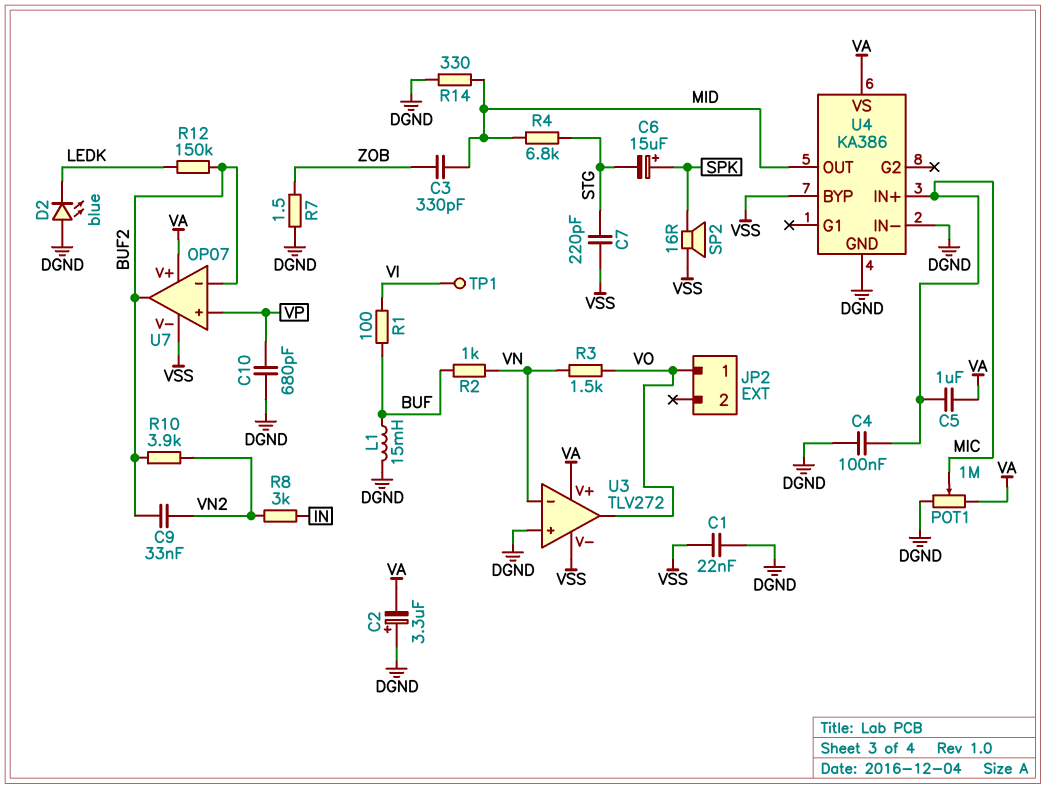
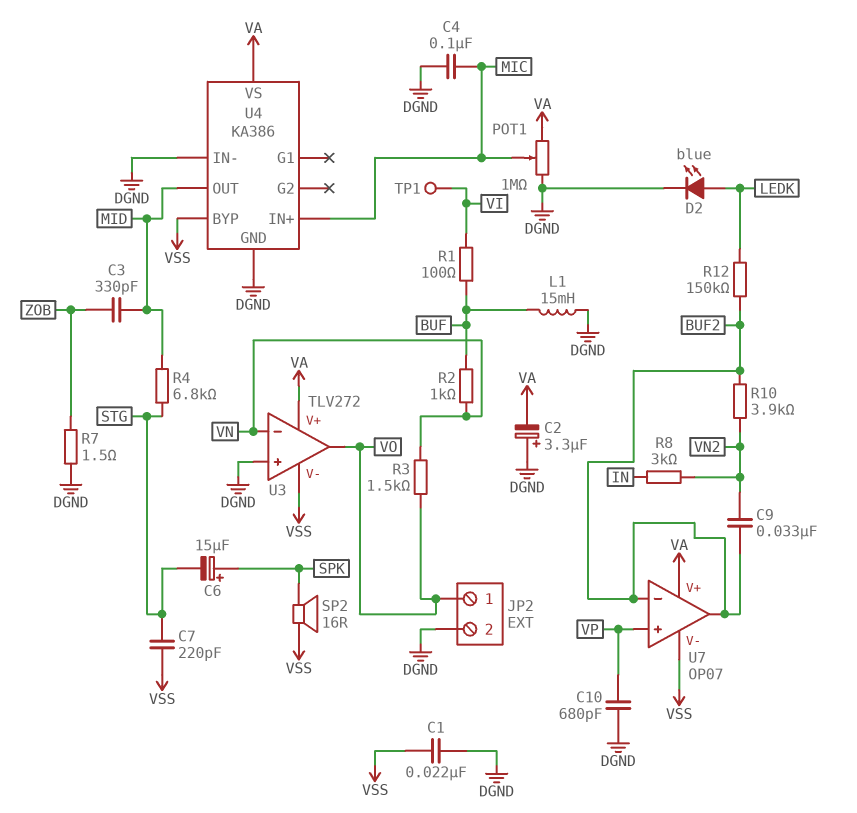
C5: 1uF (MIC, VA) -> none
D2: LED blue (A DGND, K LEDK) -> LED blue (A LEDK, K DGND)
JP2 pin 2: none -> DGND
R14: 330 (DGND, MID) -> none

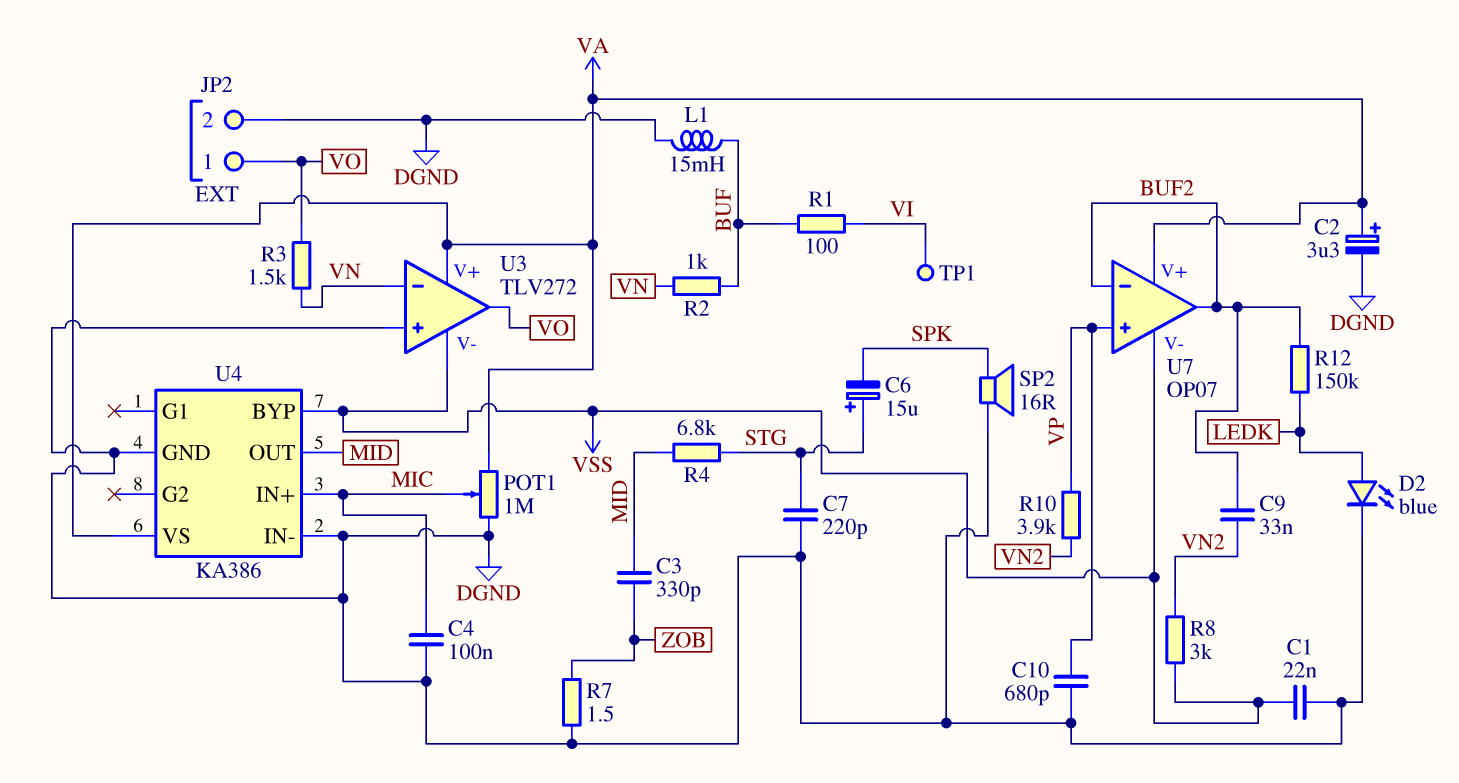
C2: 3.3uF (plus DGND, minus VA) -> 3.3uF (plus VA, minus DGND)
C6: 15uF (plus SPK, minus STG) -> 15uF (plus STG, minus SPK)
C7: 220pF (STG, VSS) -> 220pF (DGND, STG)
R8: 3k (IN, VN2) -> 3k (VN2, VSS)
R10: 3.9k (BUF2, VN2) -> 3.9k (VN2, VP)
SP2: speaker 16R (SPK, VSS) -> speaker 16R (DGND, SPK)

